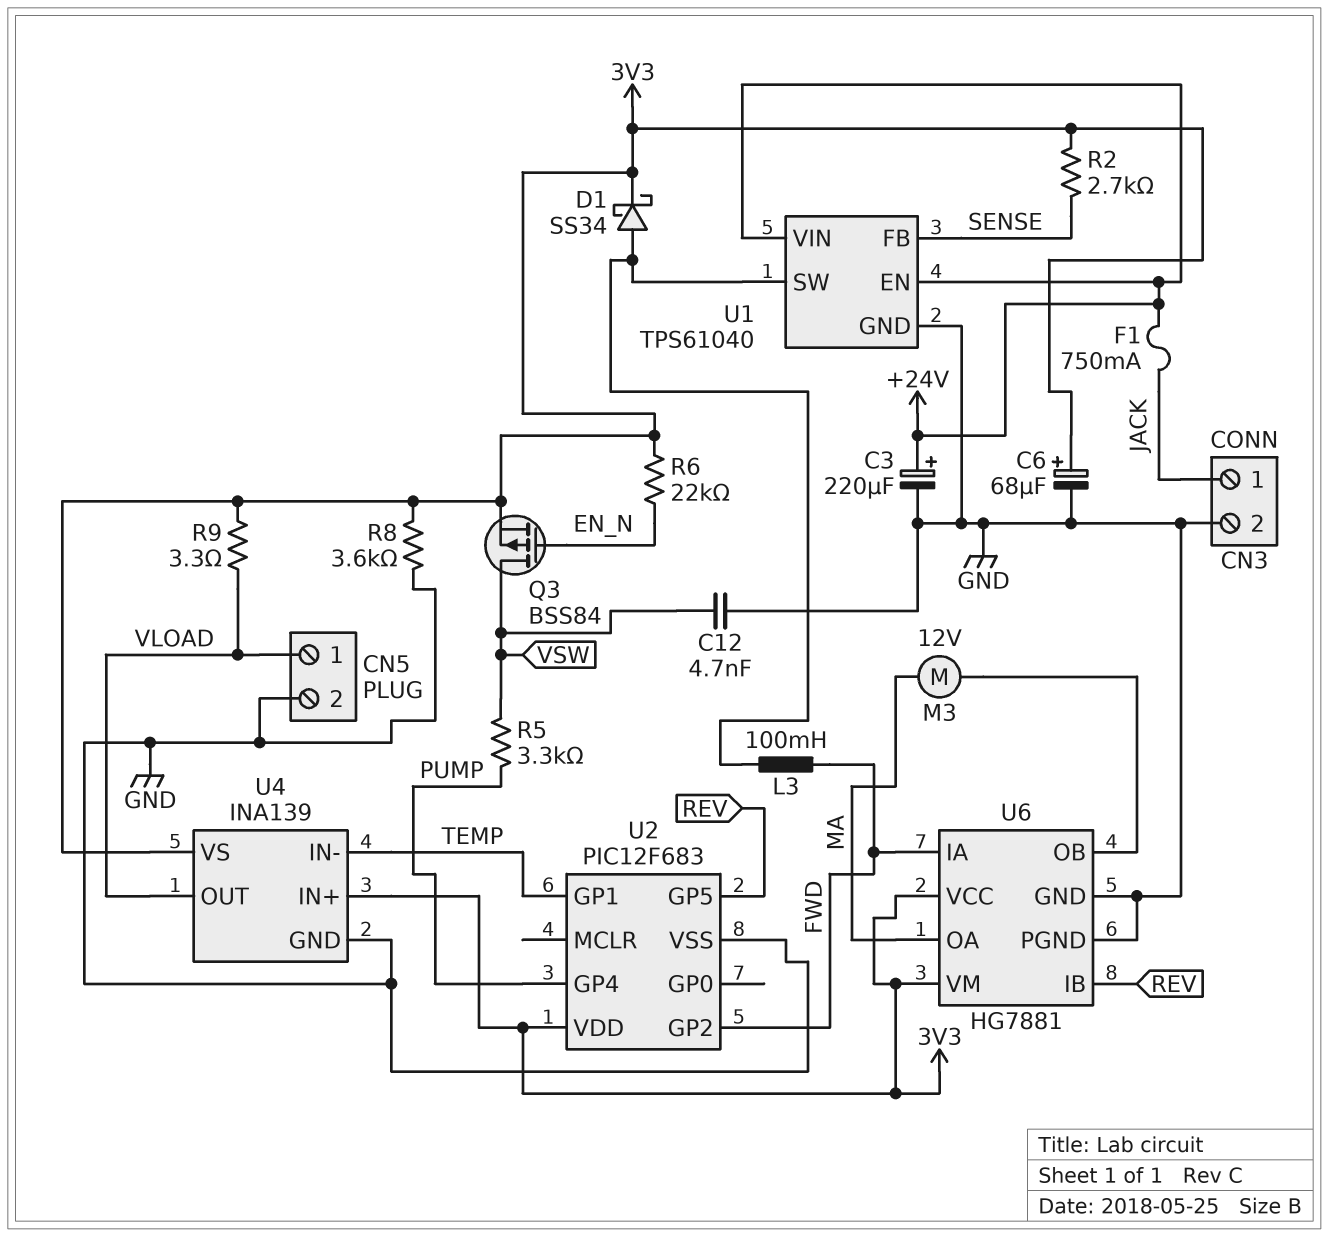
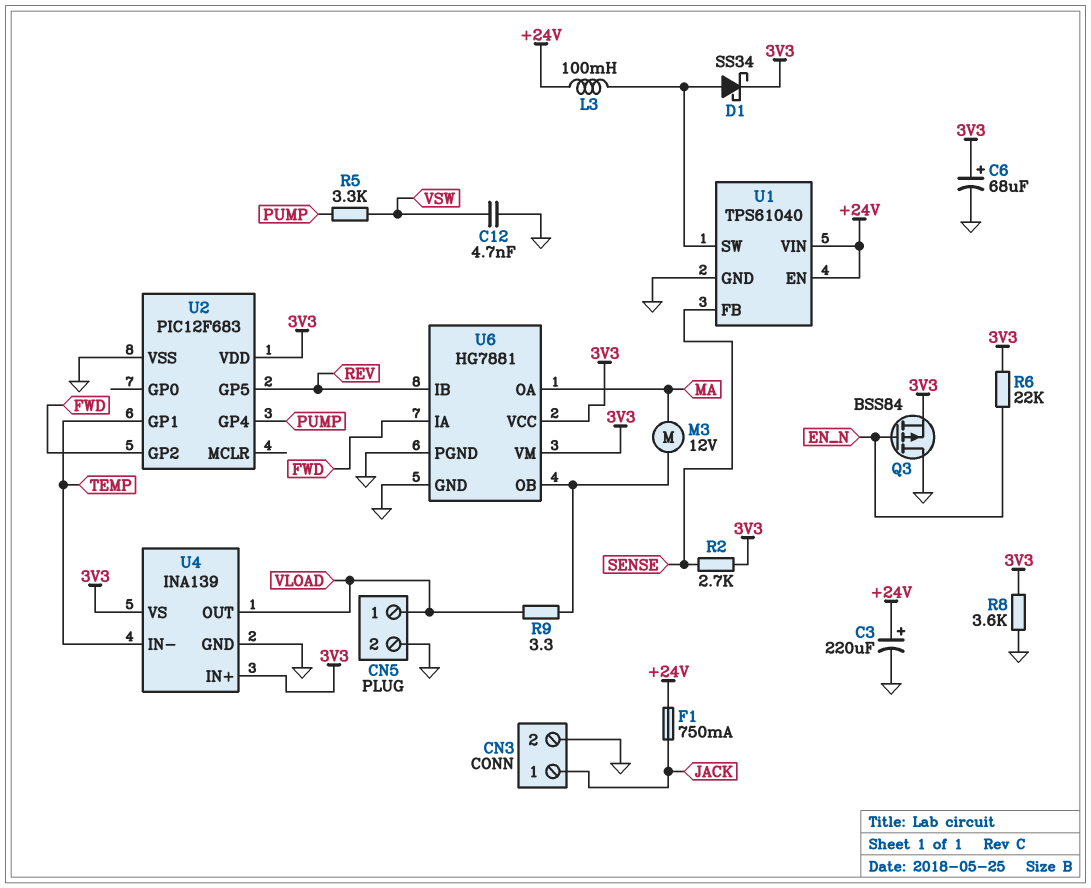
L3: 100mH (FWD, U1/SW) -> 100mH (+24V, U1/SW)
Q3: PMOS BSS84 (G EN_N, D VSW, S 3V3) -> PMOS BSS84 (G EN_N, D GND, S 3V3)
R9: 3.3 (3V3, VLOAD) -> 3.3 (U6/OB, VLOAD)

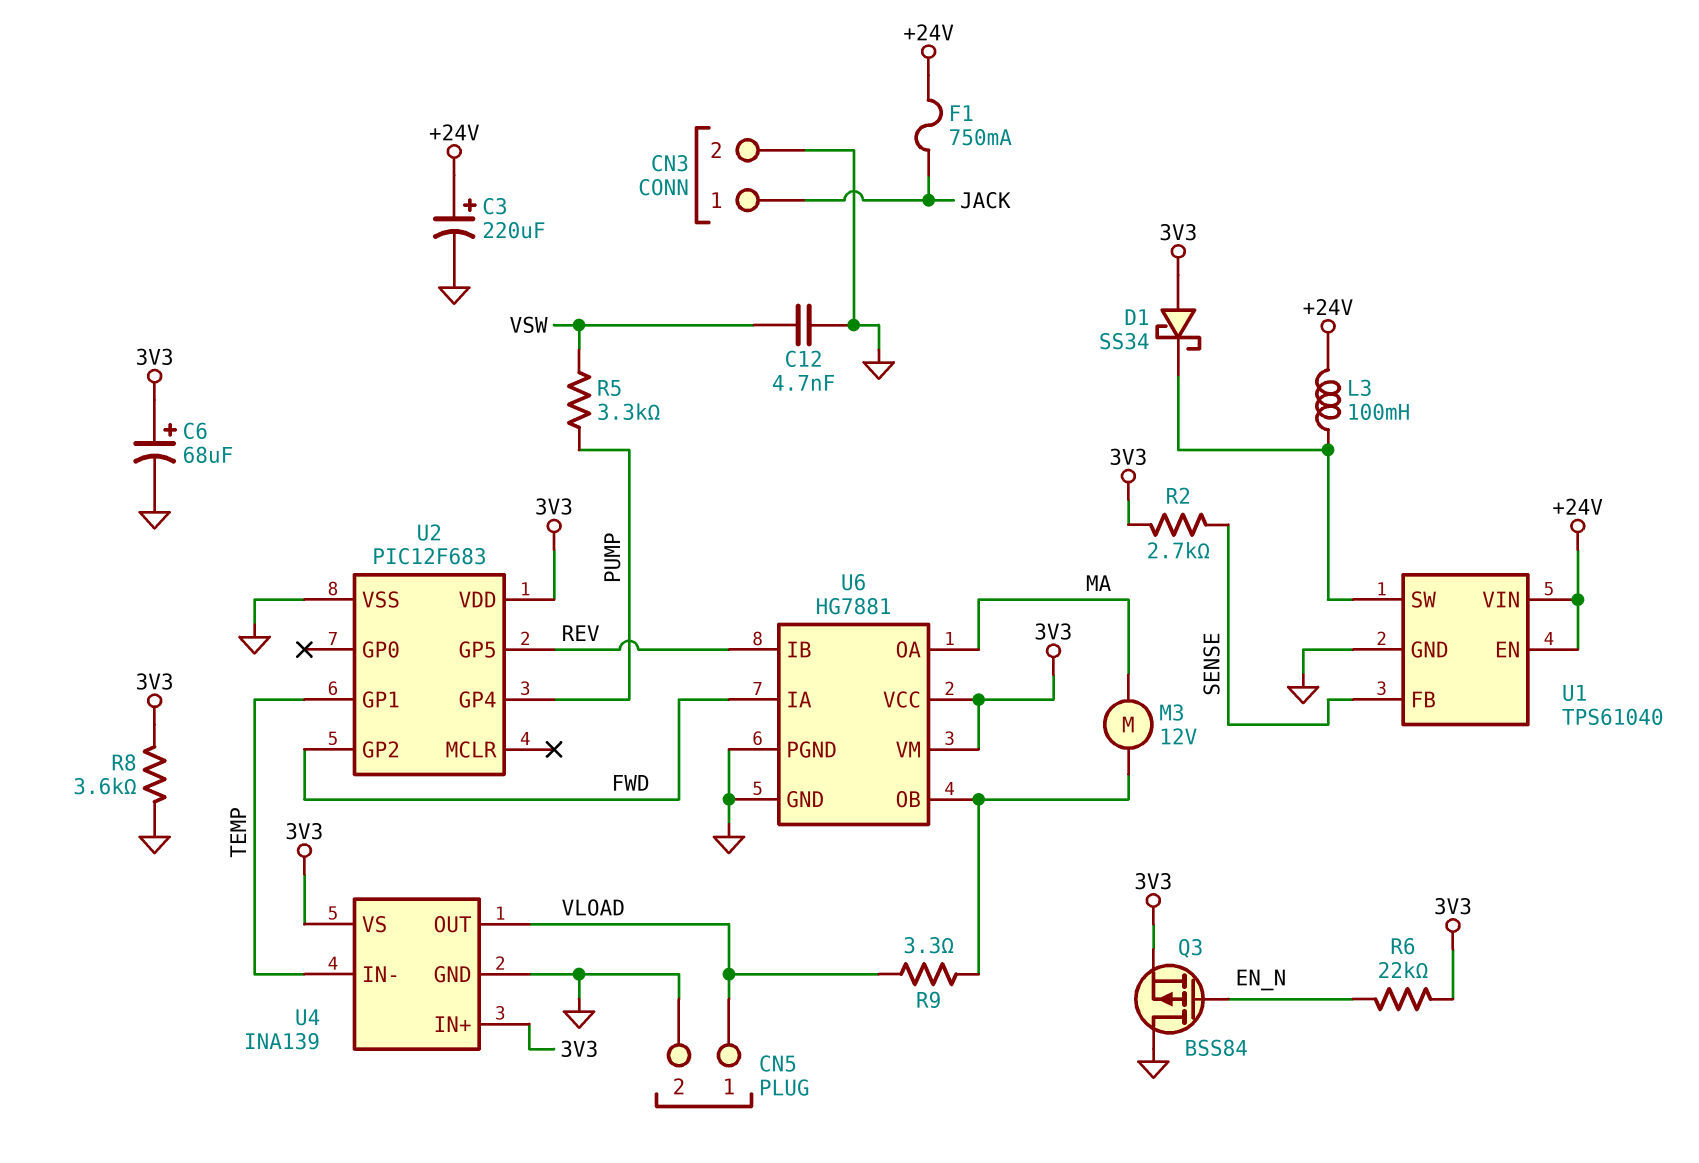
D1: schottky SS34 (A U1/SW, K 3V3) -> schottky SS34 (A 3V3, K U1/SW)

